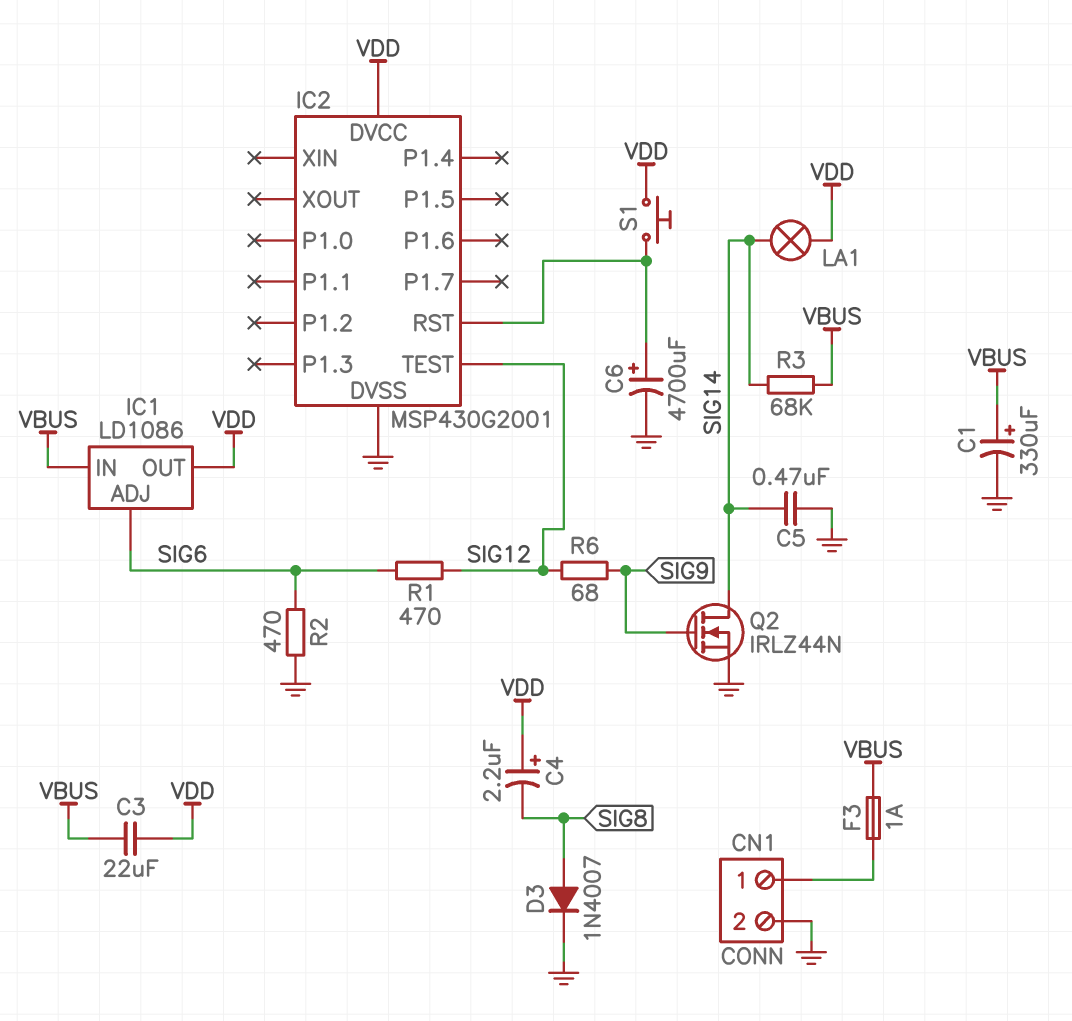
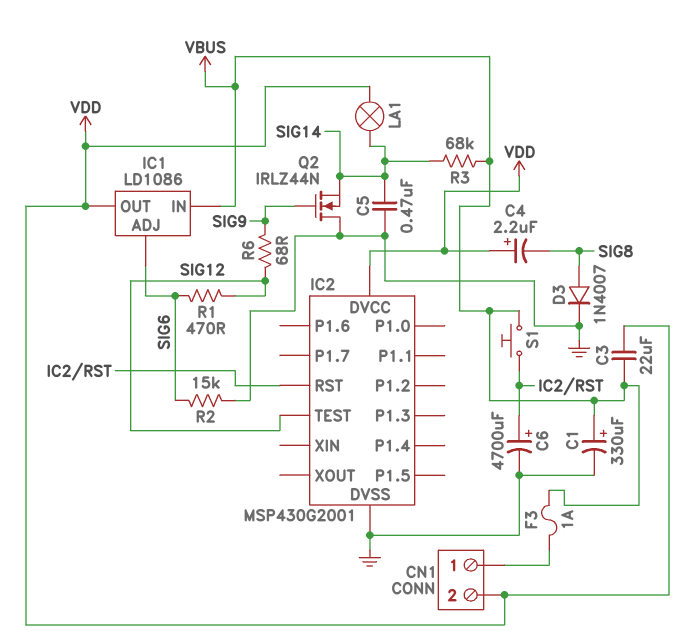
CN1 pin 2: GND -> VDD
Q2: NMOS IRLZ44N (G SIG9, D SIG14, S GND) -> NMOS IRLZ44N (G SIG9, D GND, S SIG14)
R2: 470 (GND, SIG6) -> 15k (GND, SIG6)
S1: button (IC2/RST, VDD) -> button (IC2/RST, VBUS)

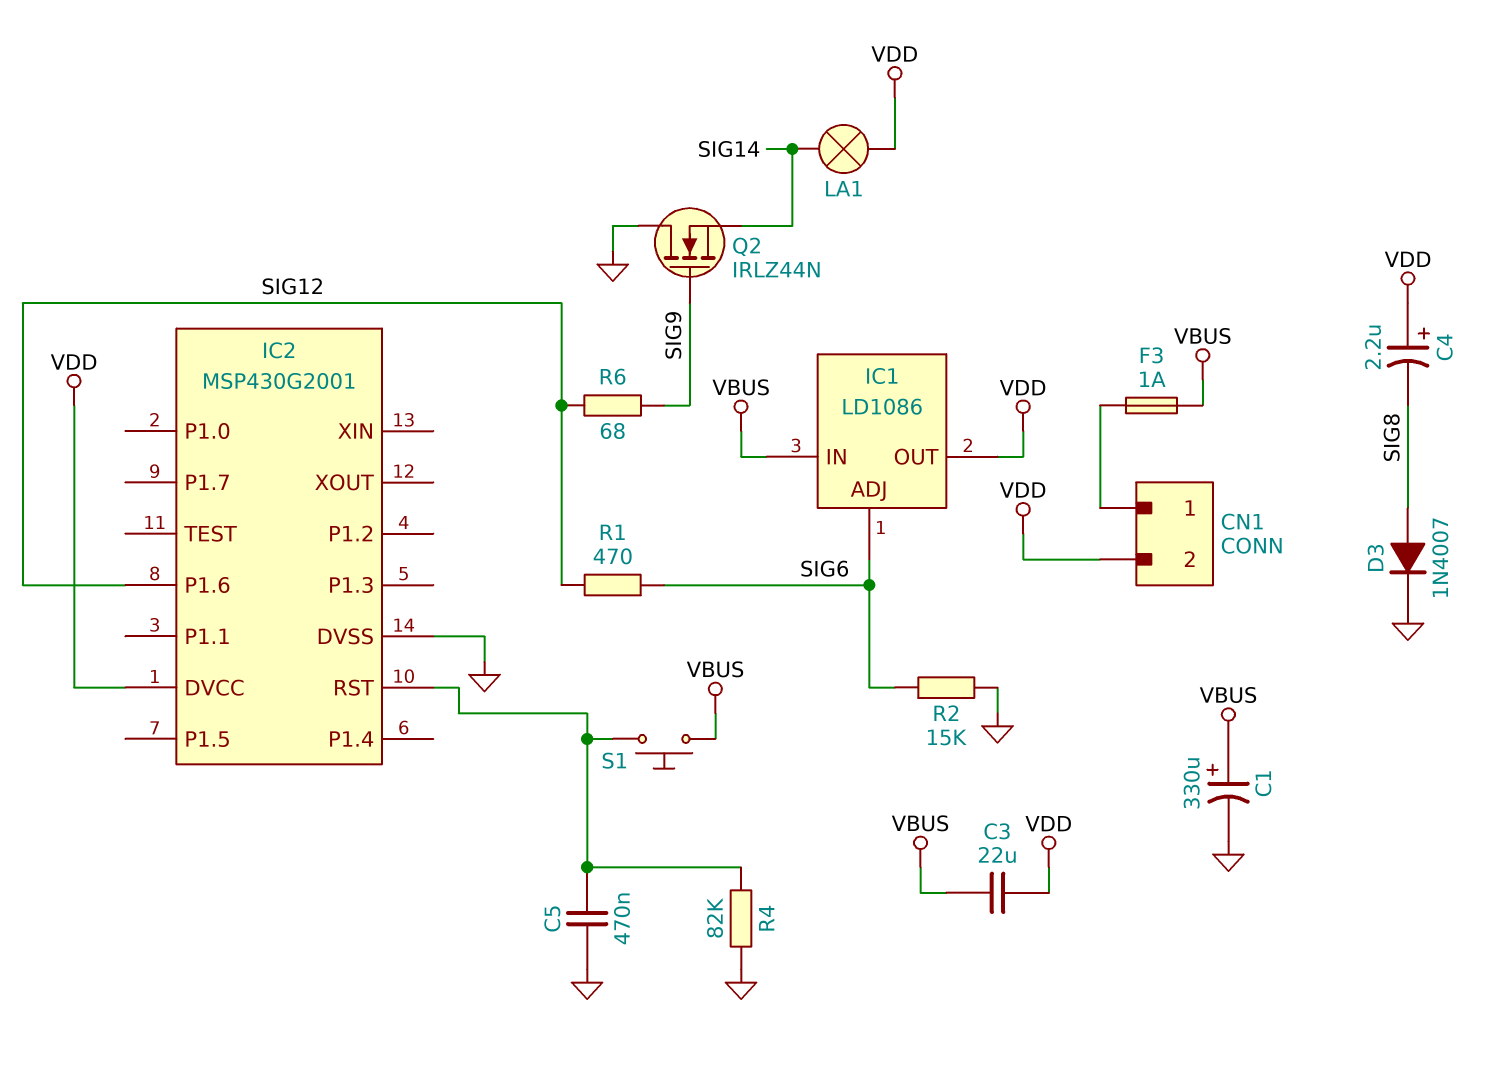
C5: 470nF (GND, SIG14) -> 470nF (GND, IC2/RST)
C6: 4700uF (plus IC2/RST, minus GND) -> none
IC2 pin P1.6: none -> SIG12
IC2 pin TEST: SIG12 -> none
R3: 68k (SIG14, VBUS) -> none
R4: none -> 82k (GND, IC2/RST)

